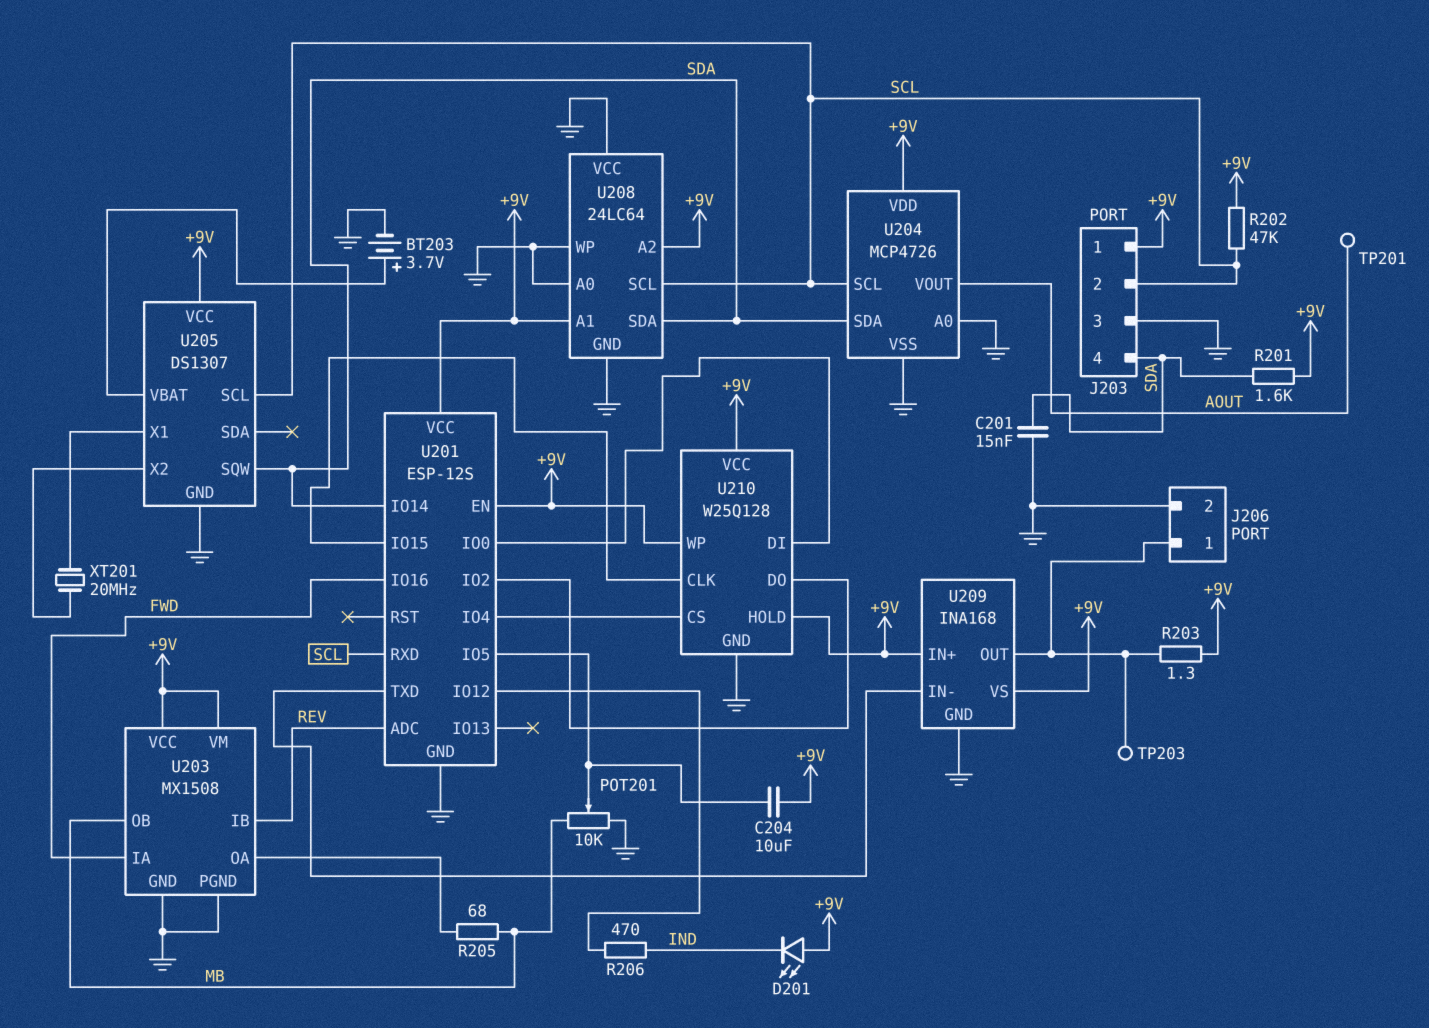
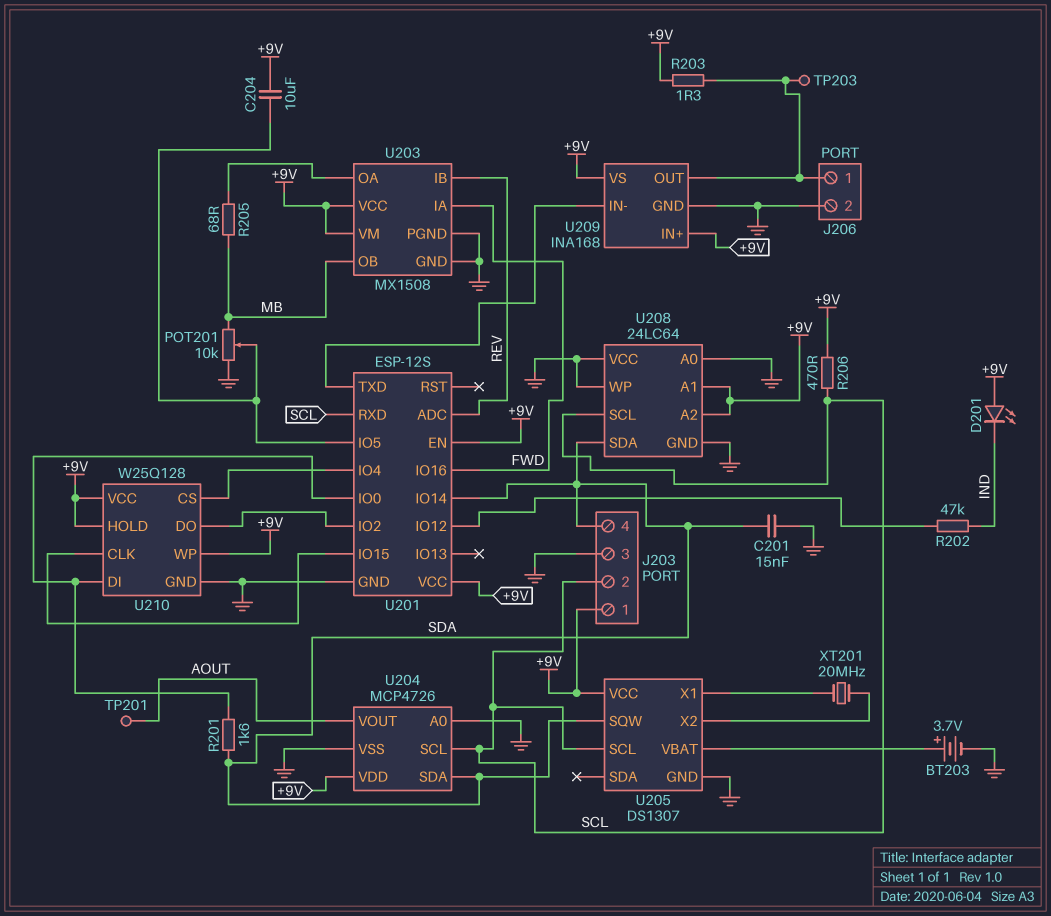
R201: 1.6k (+9V, SDA) -> 1.6k (SDA, U201/IO0)
R202: 47k (+9V, SCL) -> 47k (IND, U201/IO12)
R206: 470 (IND, U201/IO12) -> 470 (+9V, SCL)

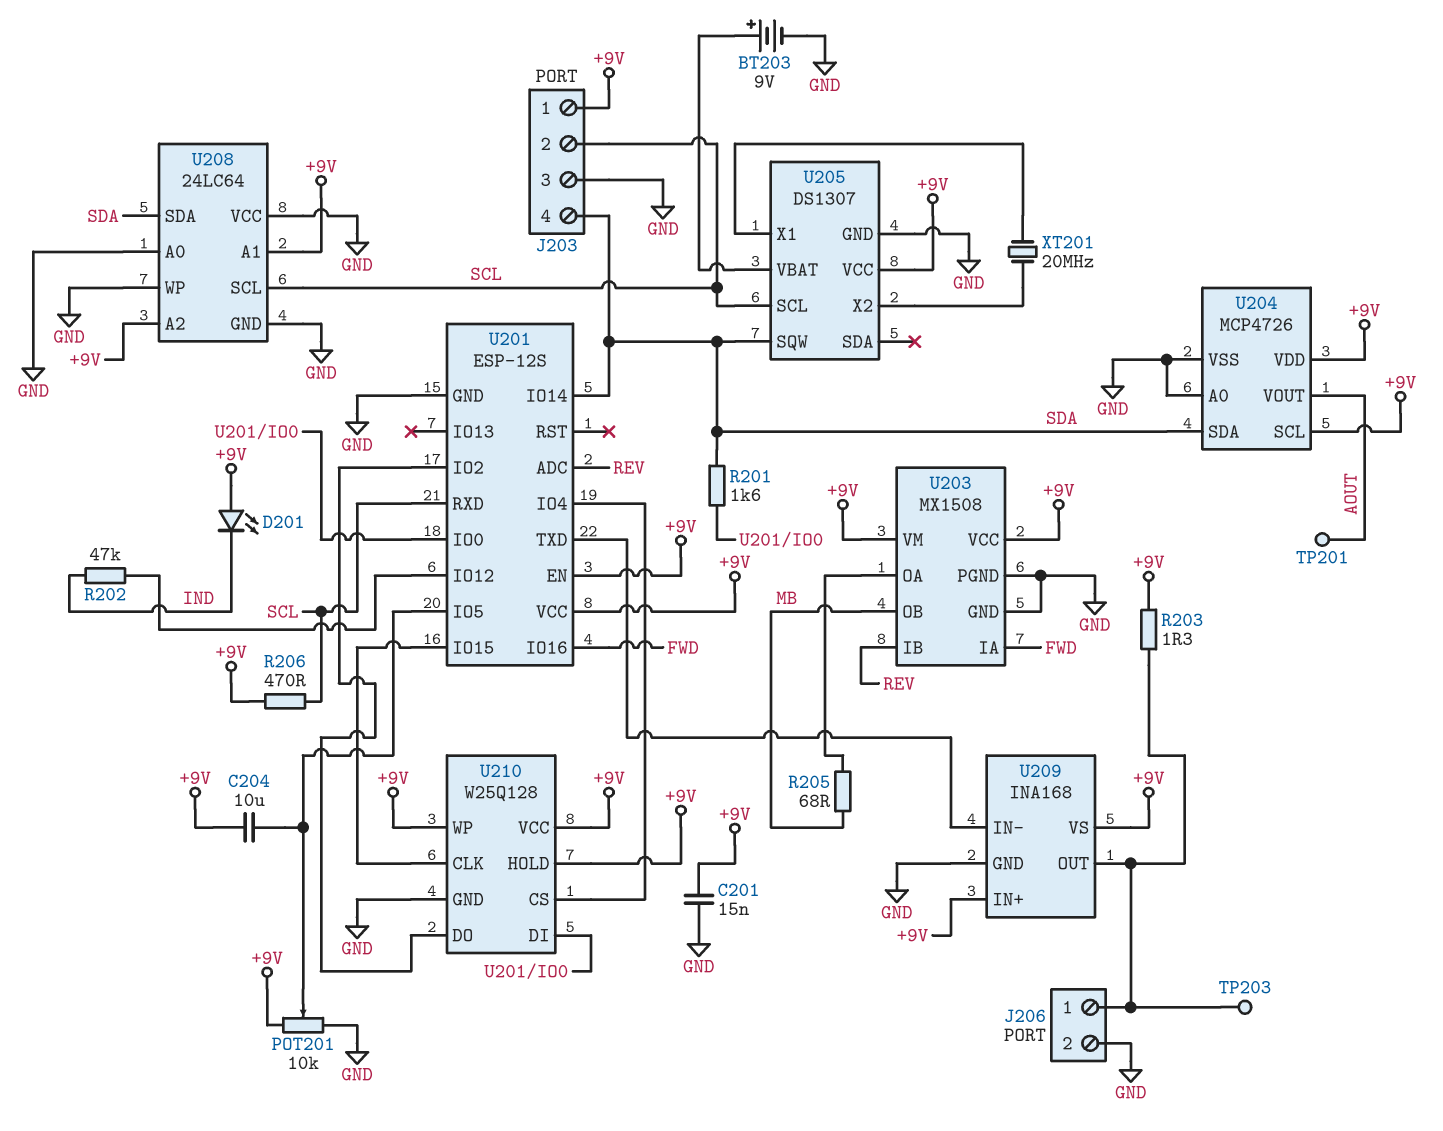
BT203: 3.7V (plus U205/VBAT, minus GND) -> 9V (plus U205/VBAT, minus GND)
C201: 15nF (GND, SDA) -> 15nF (+9V, GND)
POT201: 10k (GND, MB, wiper U201/IO5) -> 10k (+9V, GND, wiper U201/IO5)
U204 pin SCL: SCL -> +9V

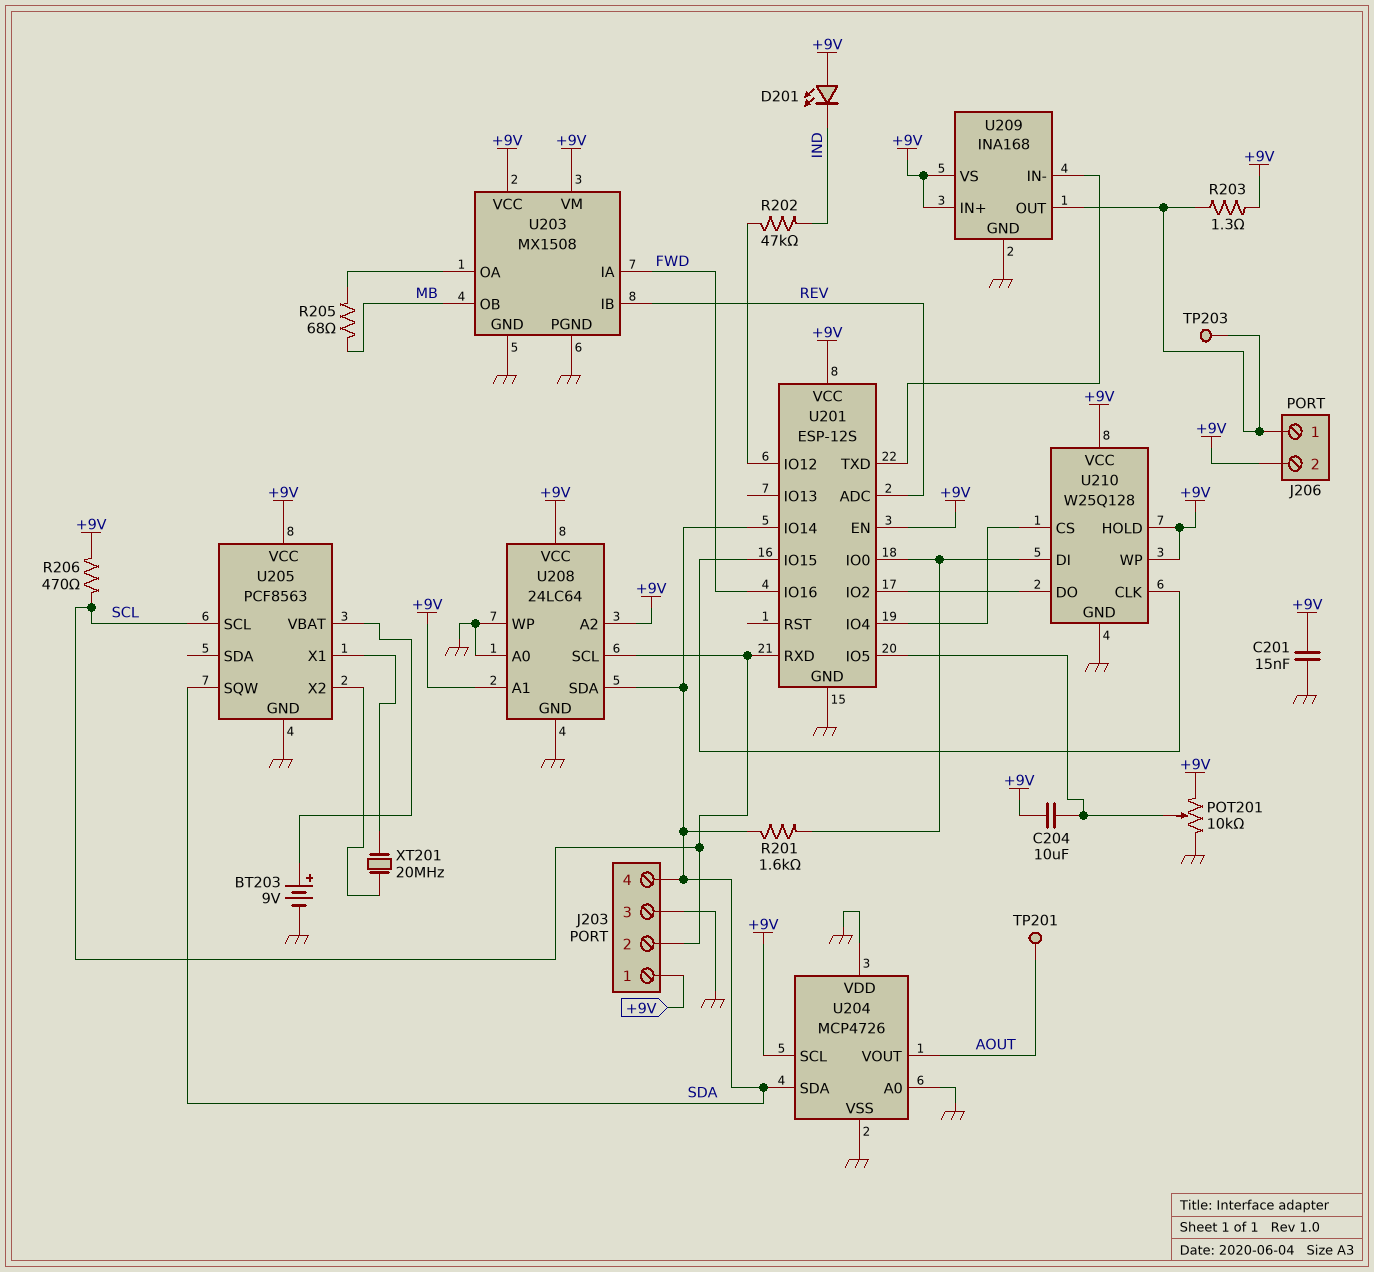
J206 pin 2: GND -> +9V
U204 pin VDD: +9V -> GND
U205: DS1307 -> PCF8563
U208 pin VCC: GND -> +9V

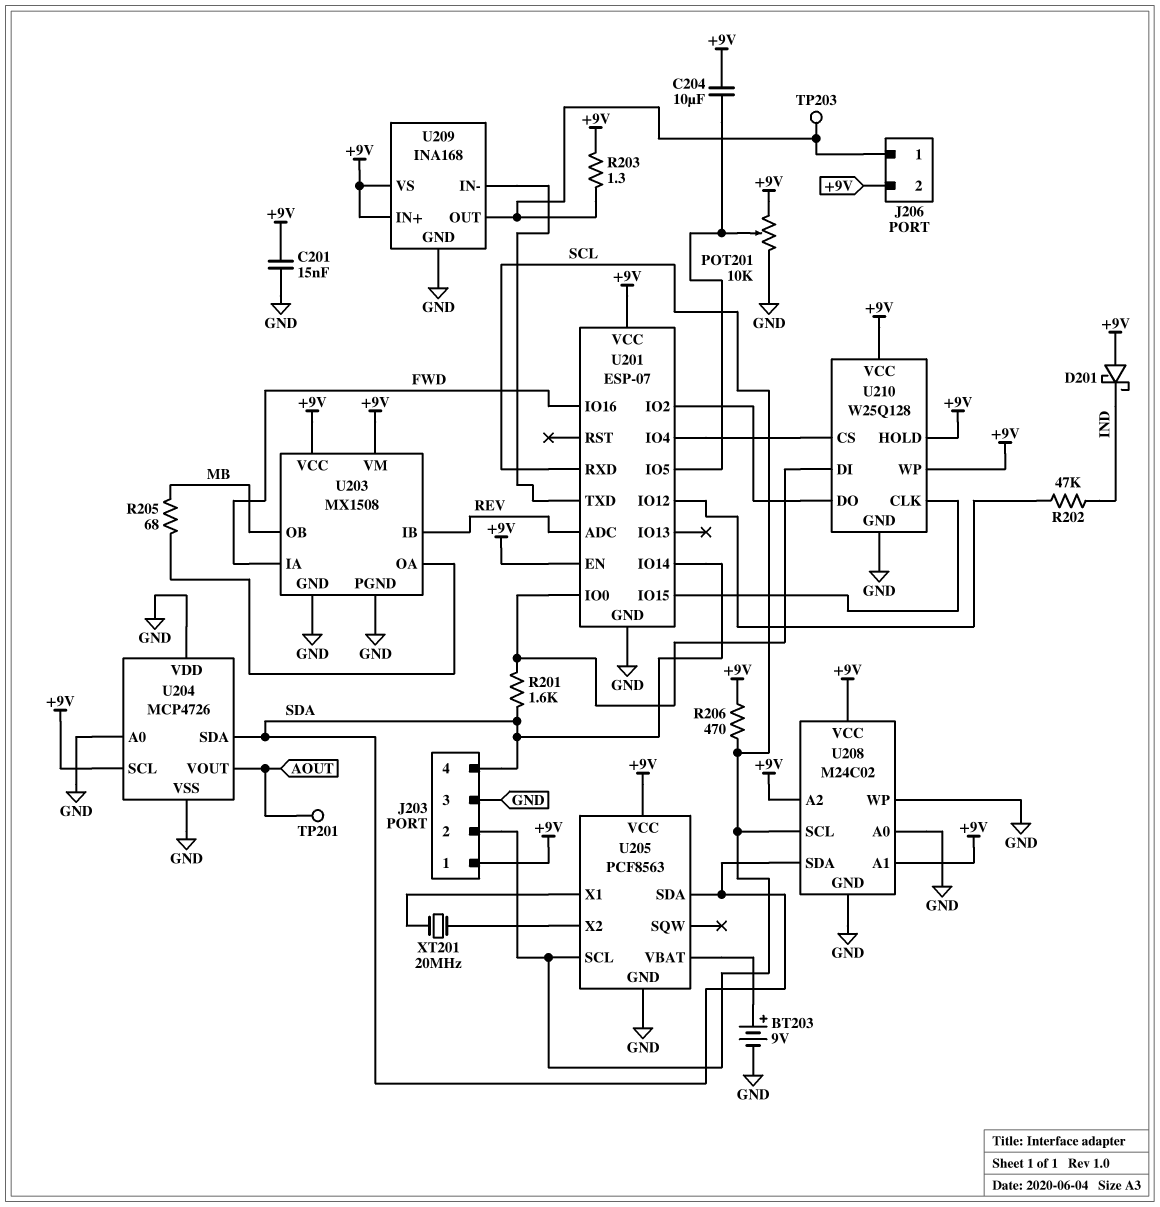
D201: LED (A +9V, K IND) -> schottky (A +9V, K IND)
U201: ESP-12S -> ESP-07
U205 pin SDA: none -> SDA
U205 pin SQW: SDA -> none
U208: 24LC64 -> M24C02

